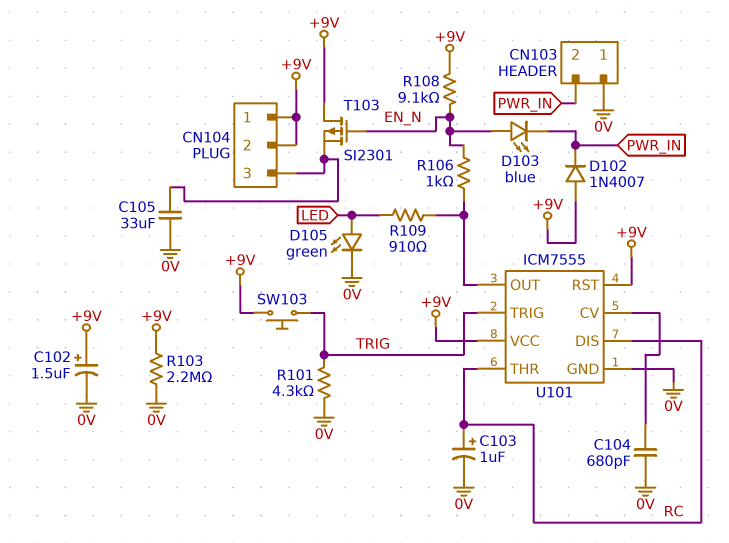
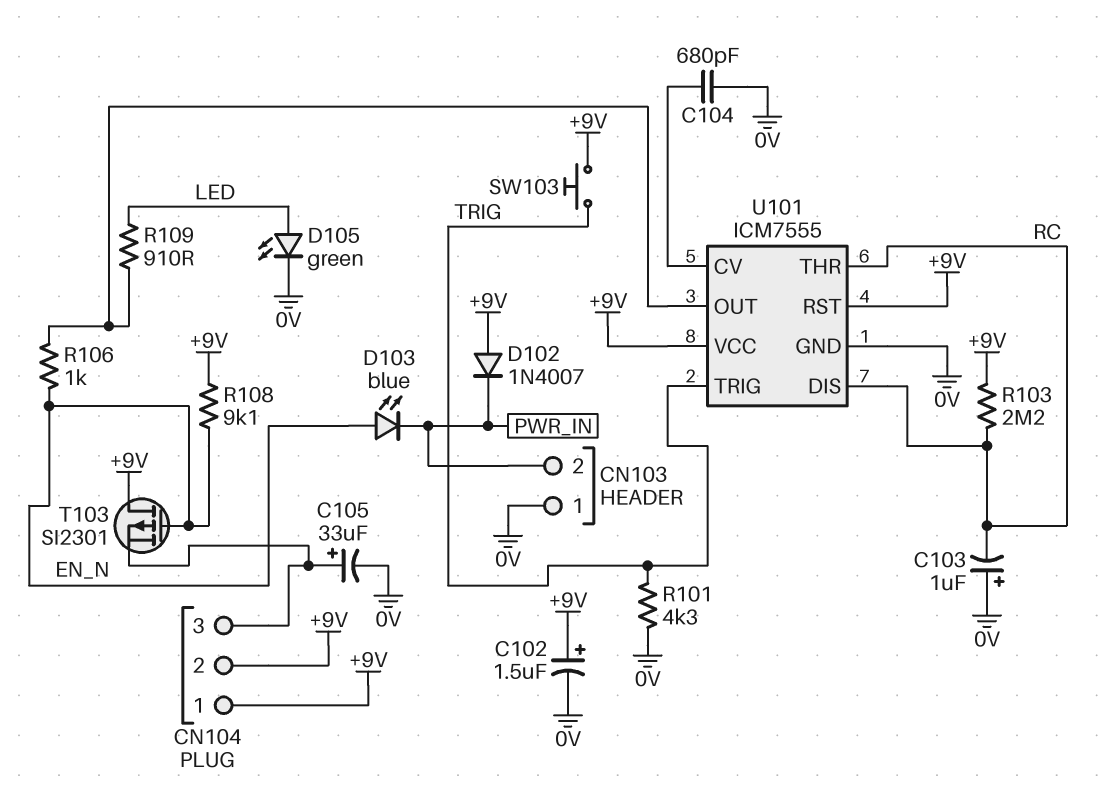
C103: 1uF (plus RC, minus 0V) -> 1uF (plus 0V, minus RC)
C105: 33uF (0V, CN104/3) -> 33uF (plus CN104/3, minus 0V)
R103: 2.2M (+9V, 0V) -> 2.2M (+9V, RC)

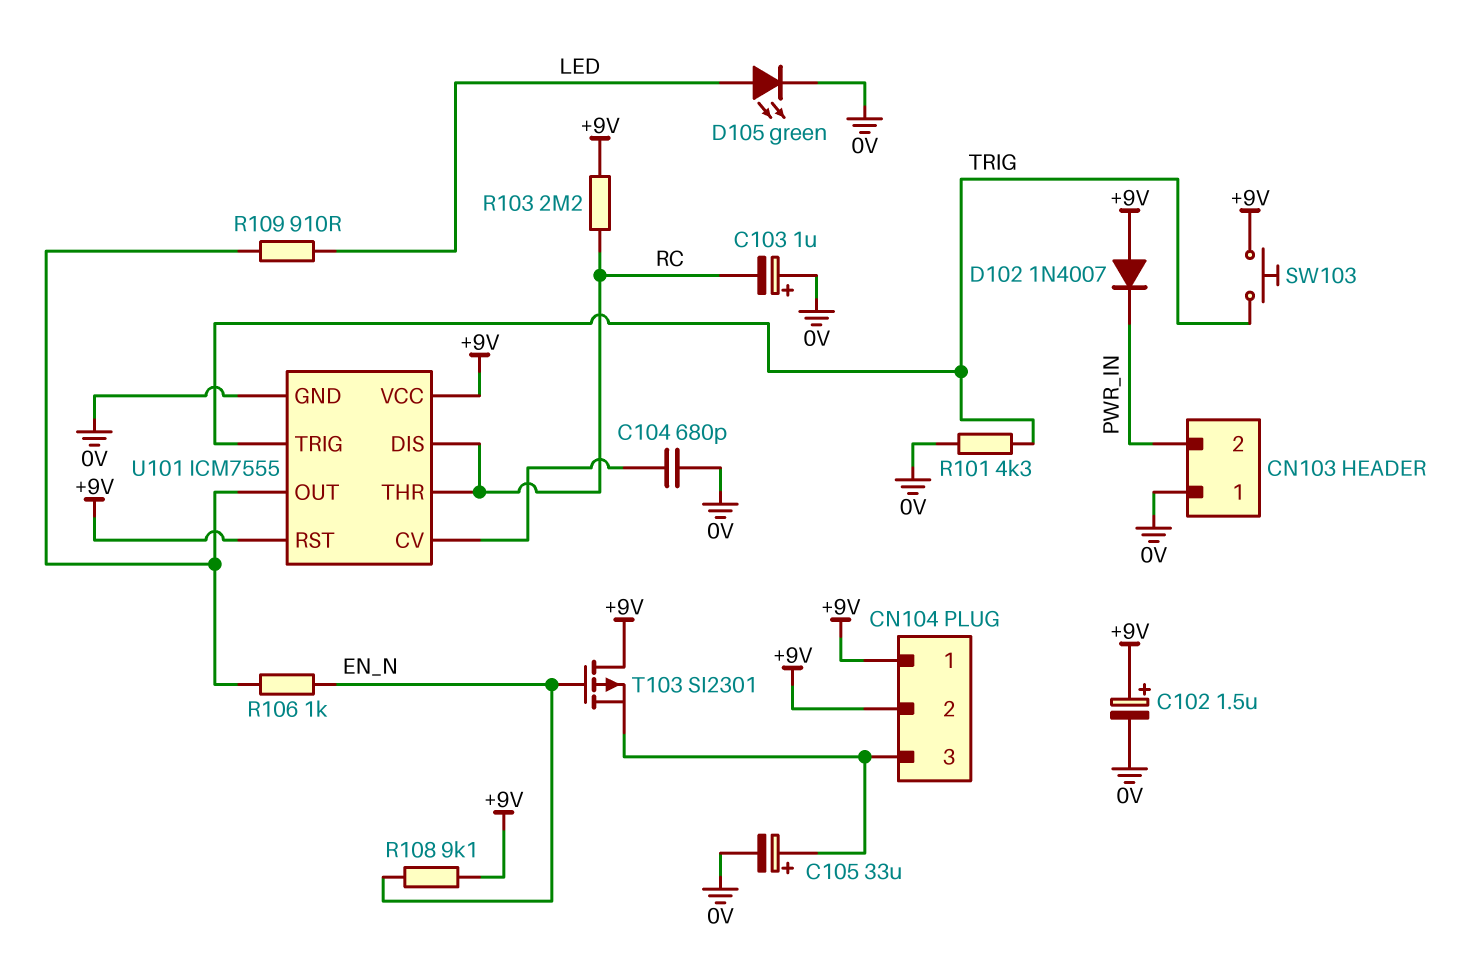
D103: LED blue (A EN_N, K PWR_IN) -> none

